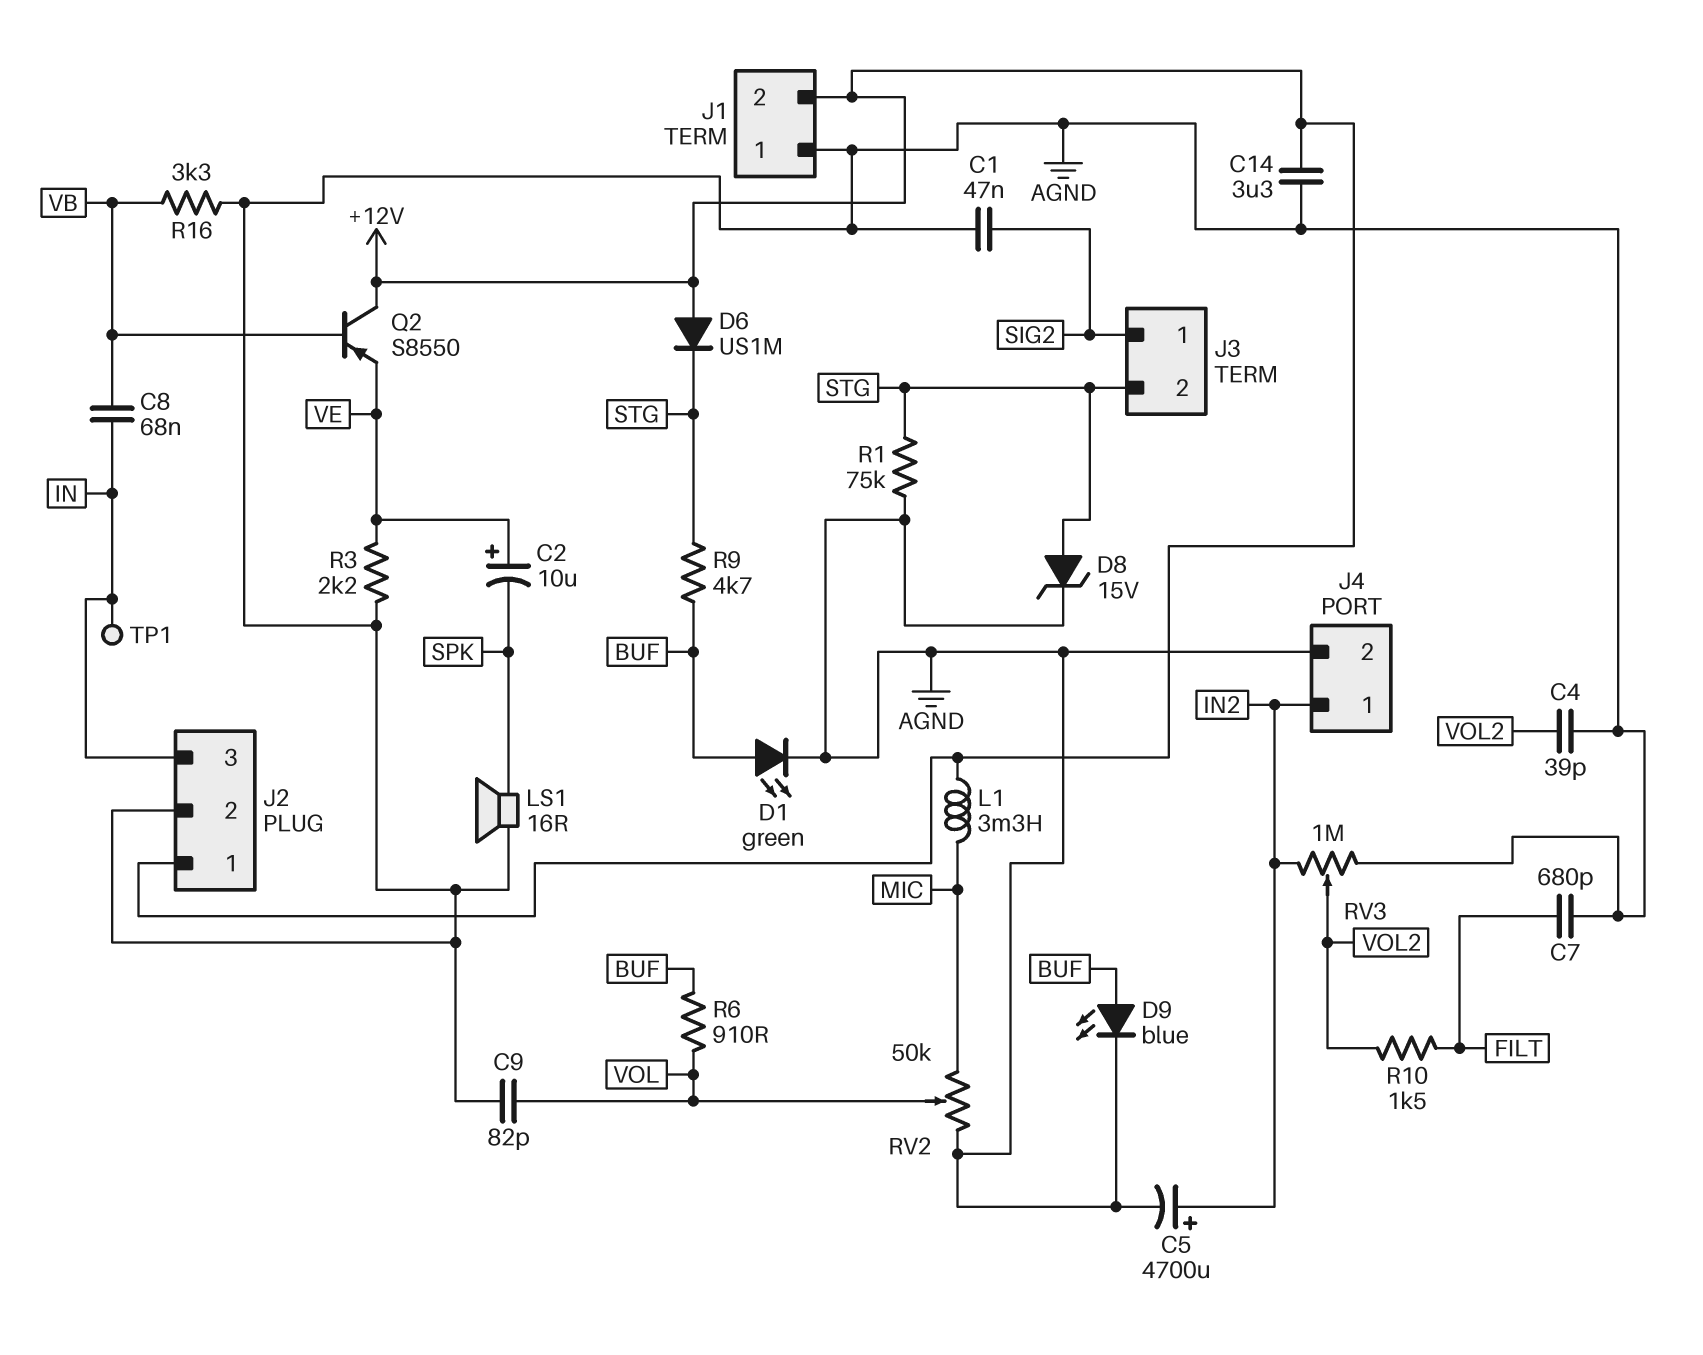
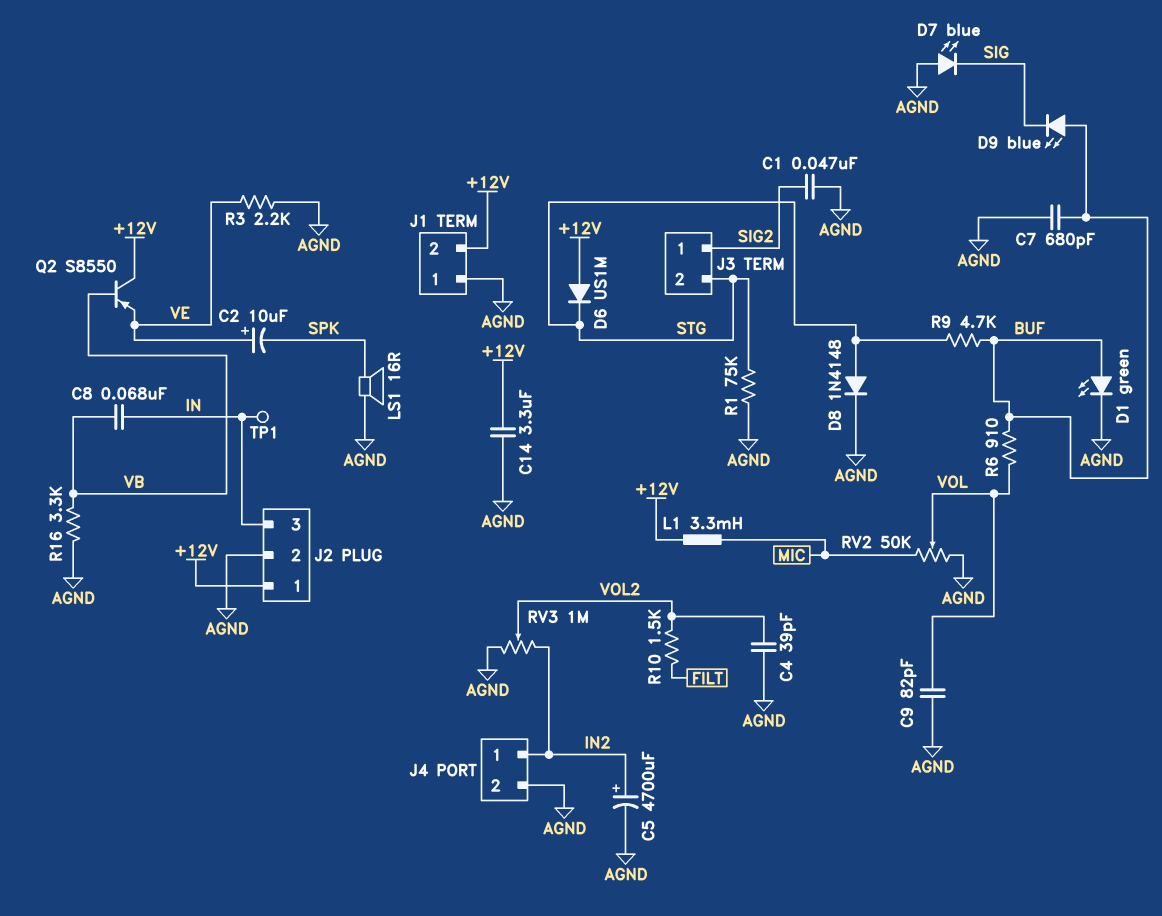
C7: 680pF (AGND, FILT) -> 680pF (AGND, BUF)
D7: none -> LED blue (A AGND, K SIG)
D8: zener 15V (A STG, K AGND) -> diode 1N4148 (A STG, K AGND)
D9: LED blue (A BUF, K AGND) -> LED blue (A BUF, K SIG)

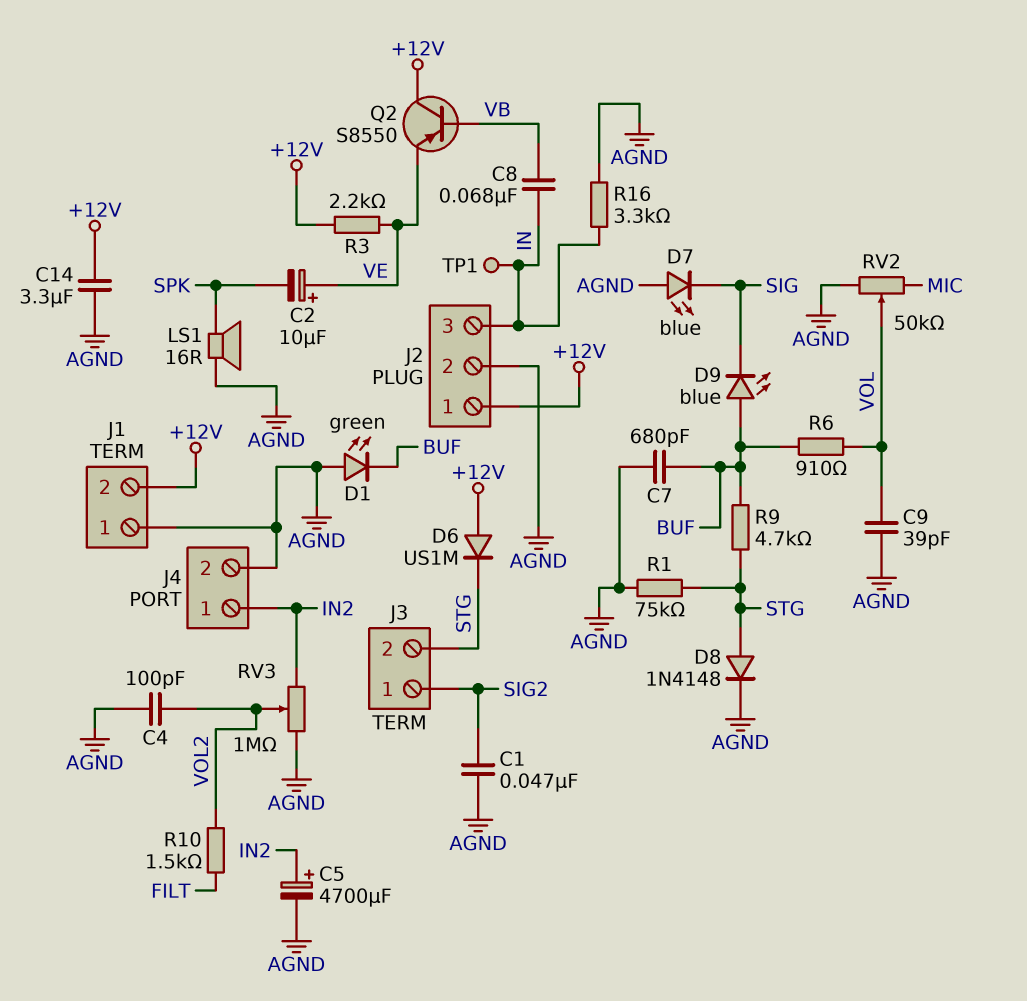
C4: 39pF (AGND, VOL2) -> 100pF (AGND, VOL2)
C9: 82pF (AGND, VOL) -> 39pF (AGND, VOL)
D1: LED green (A BUF, K AGND) -> LED green (A AGND, K BUF)
L1: 3.3mH (+12V, MIC) -> none
R3: 2.2k (AGND, VE) -> 2.2k (+12V, VE)
R16: 3.3k (AGND, VB) -> 3.3k (AGND, IN)

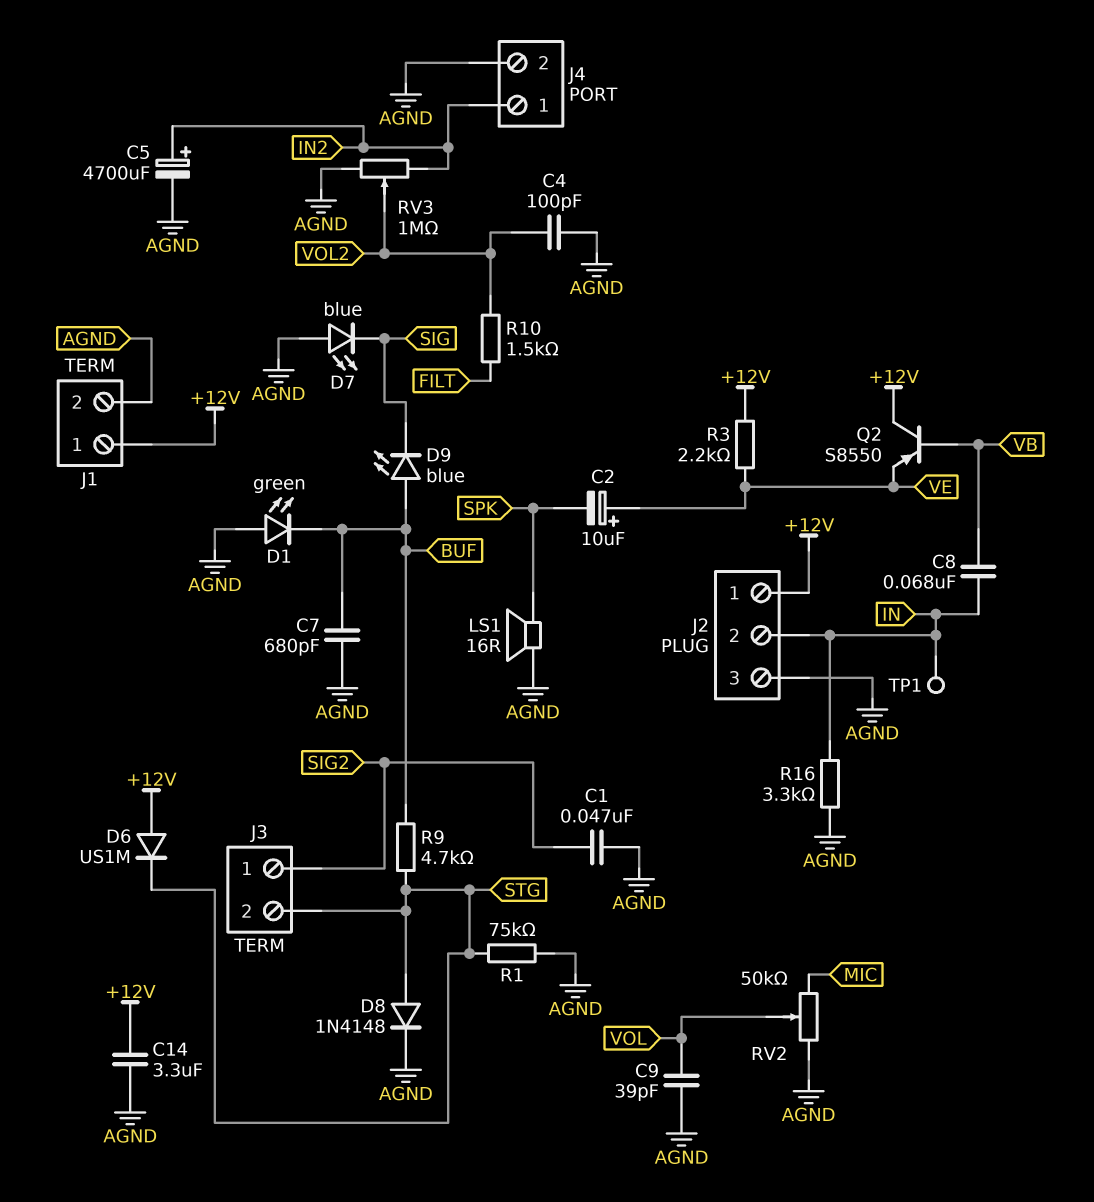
J1 pin 1: AGND -> +12V
J1 pin 2: +12V -> AGND
J2 pin 2: AGND -> IN
J2 pin 3: IN -> AGND
R6: 910 (BUF, VOL) -> none

